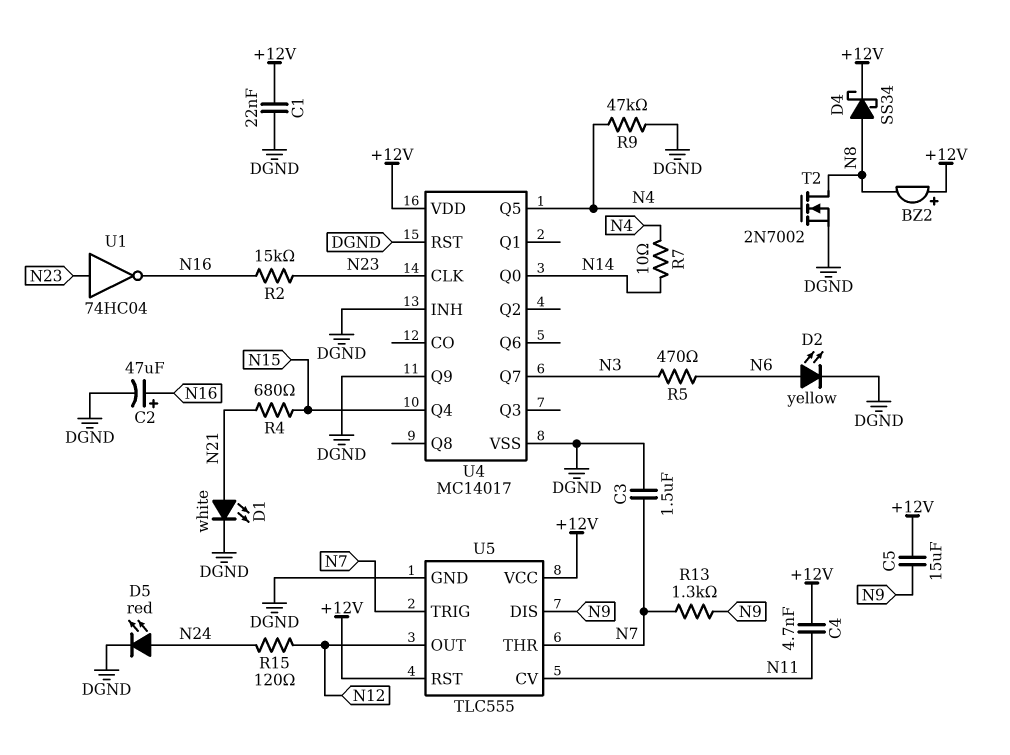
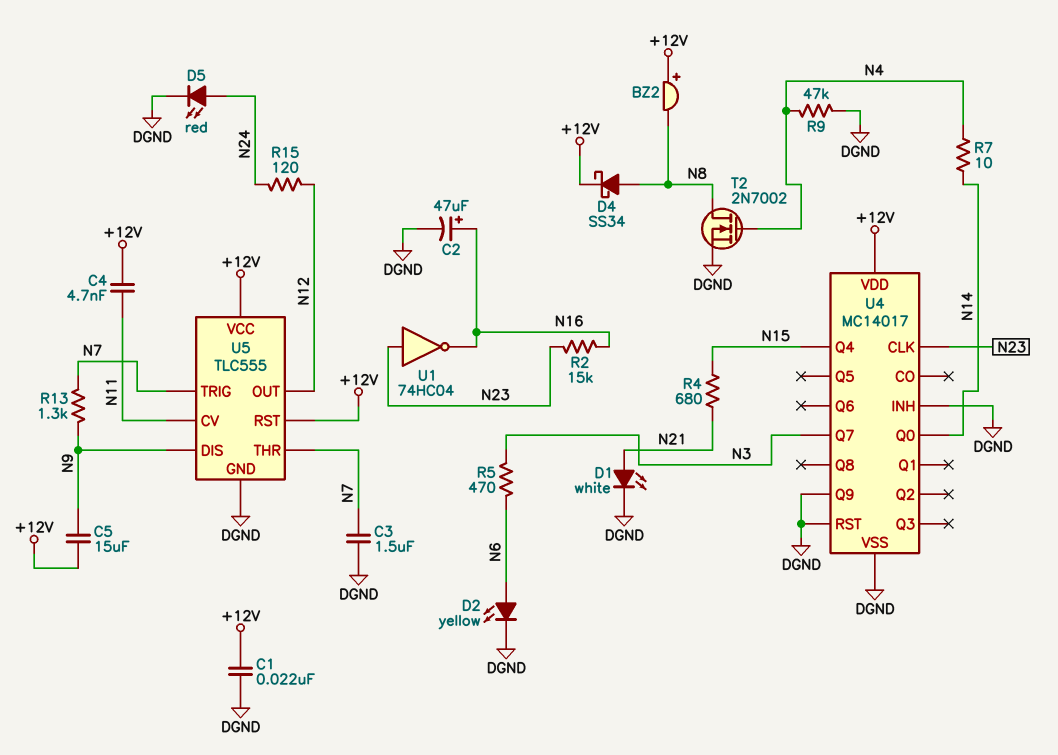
U4 pin Q5: N4 -> none

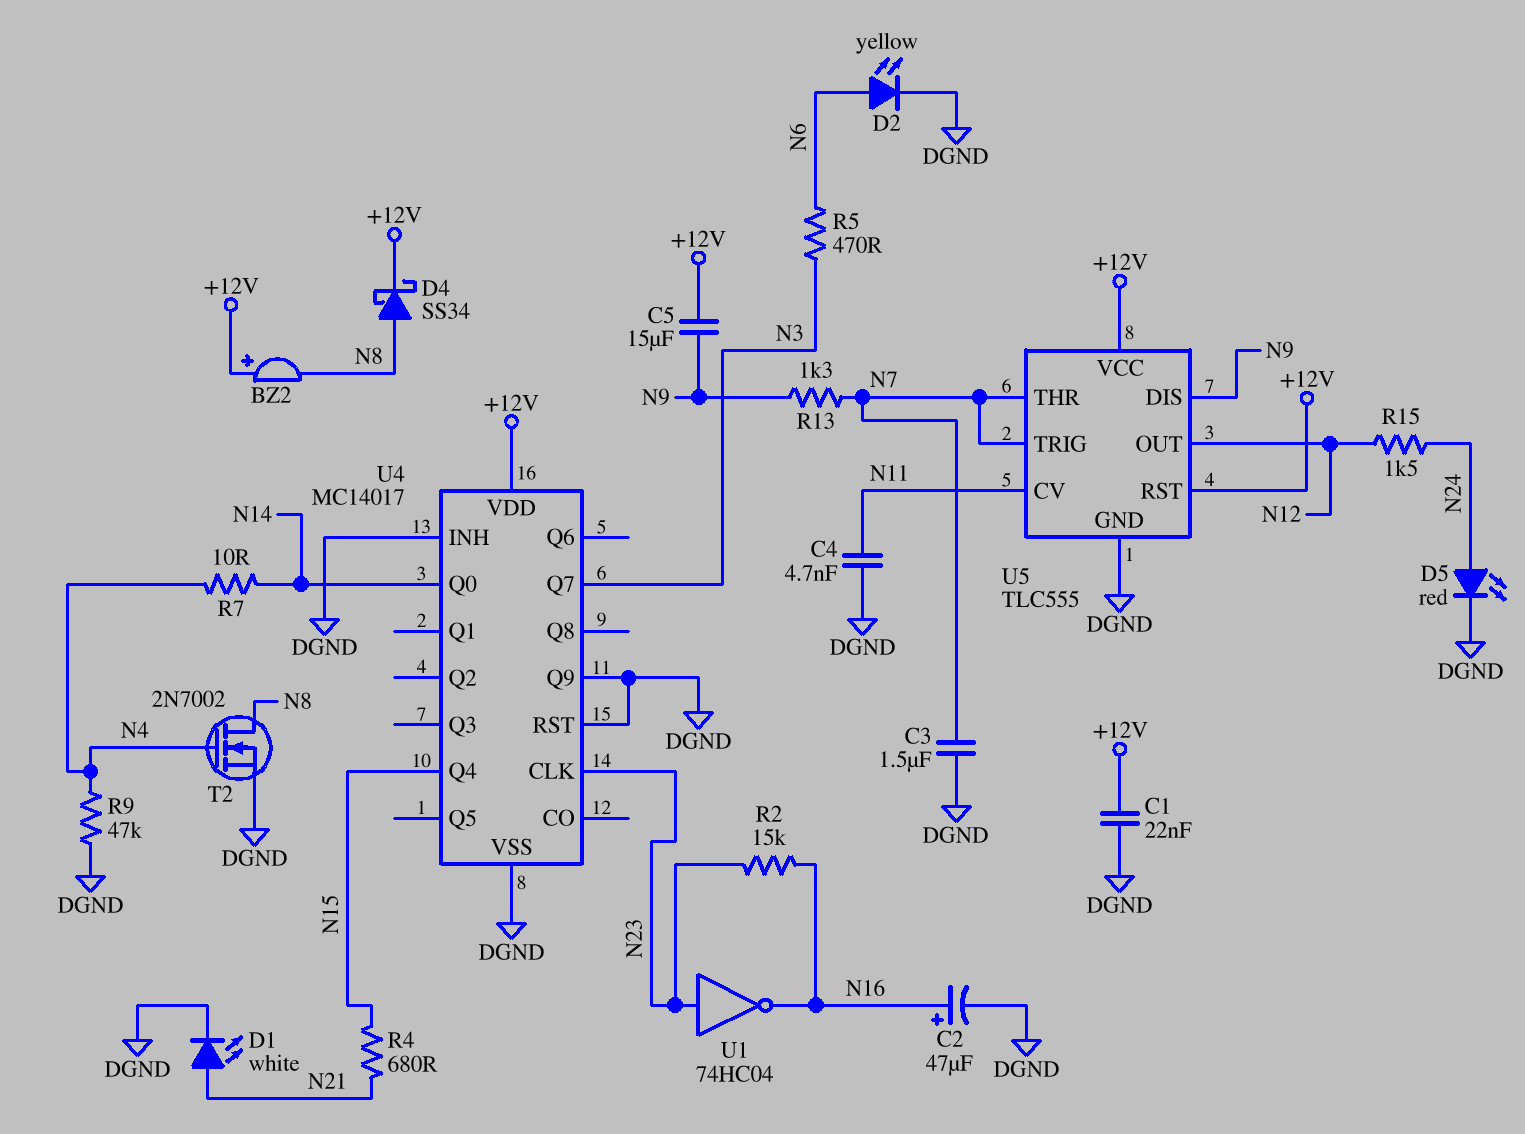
C4: 4.7nF (+12V, N11) -> 4.7nF (DGND, N11)
R15: 120 (N12, N24) -> 1.5k (N12, N24)

